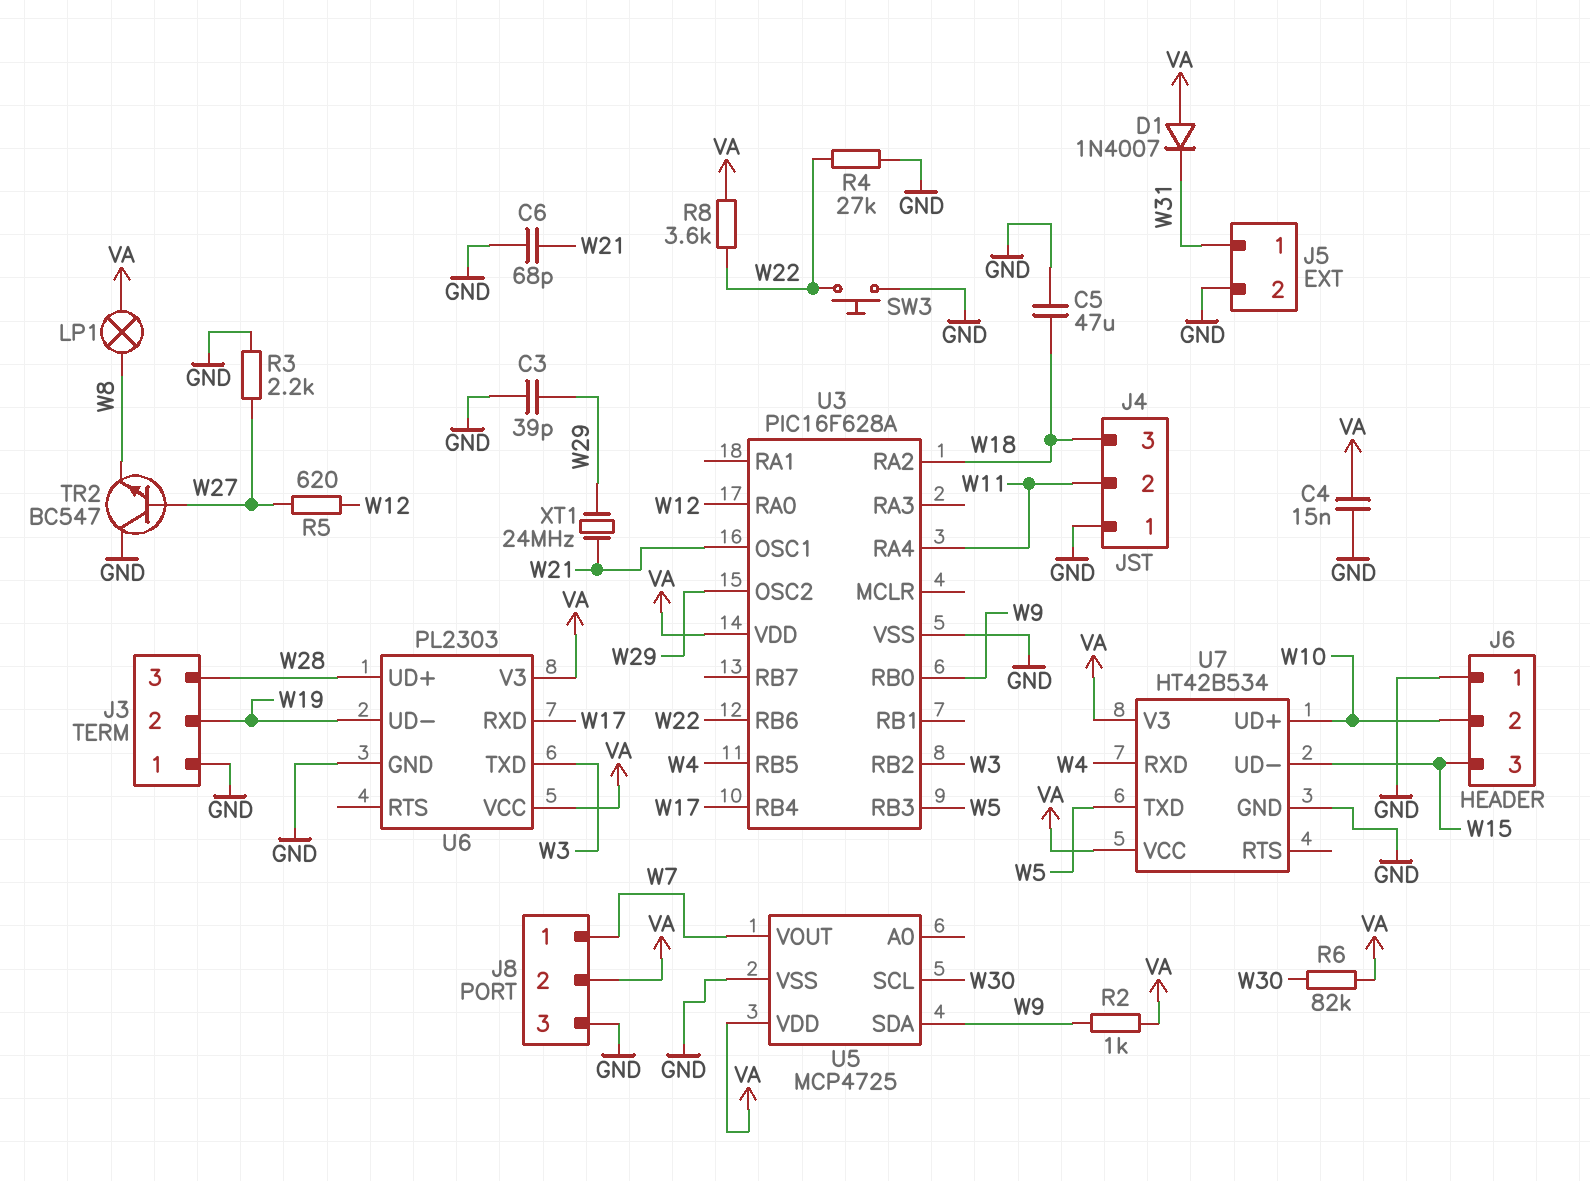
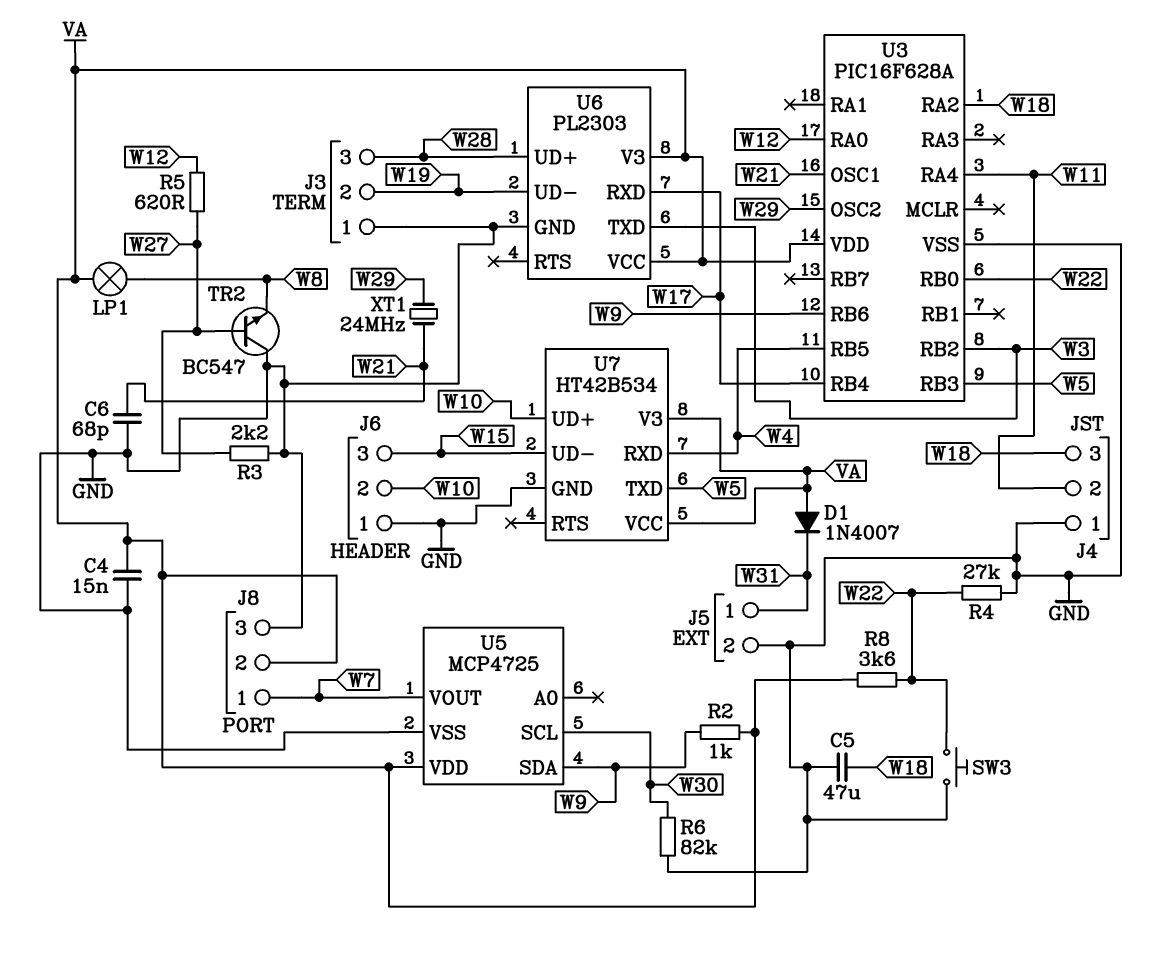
C3: 39pF (GND, W29) -> none
R6: 82k (VA, W30) -> 82k (GND, W30)
U3 pin RB0: W9 -> W22
U3 pin RB6: W22 -> W9

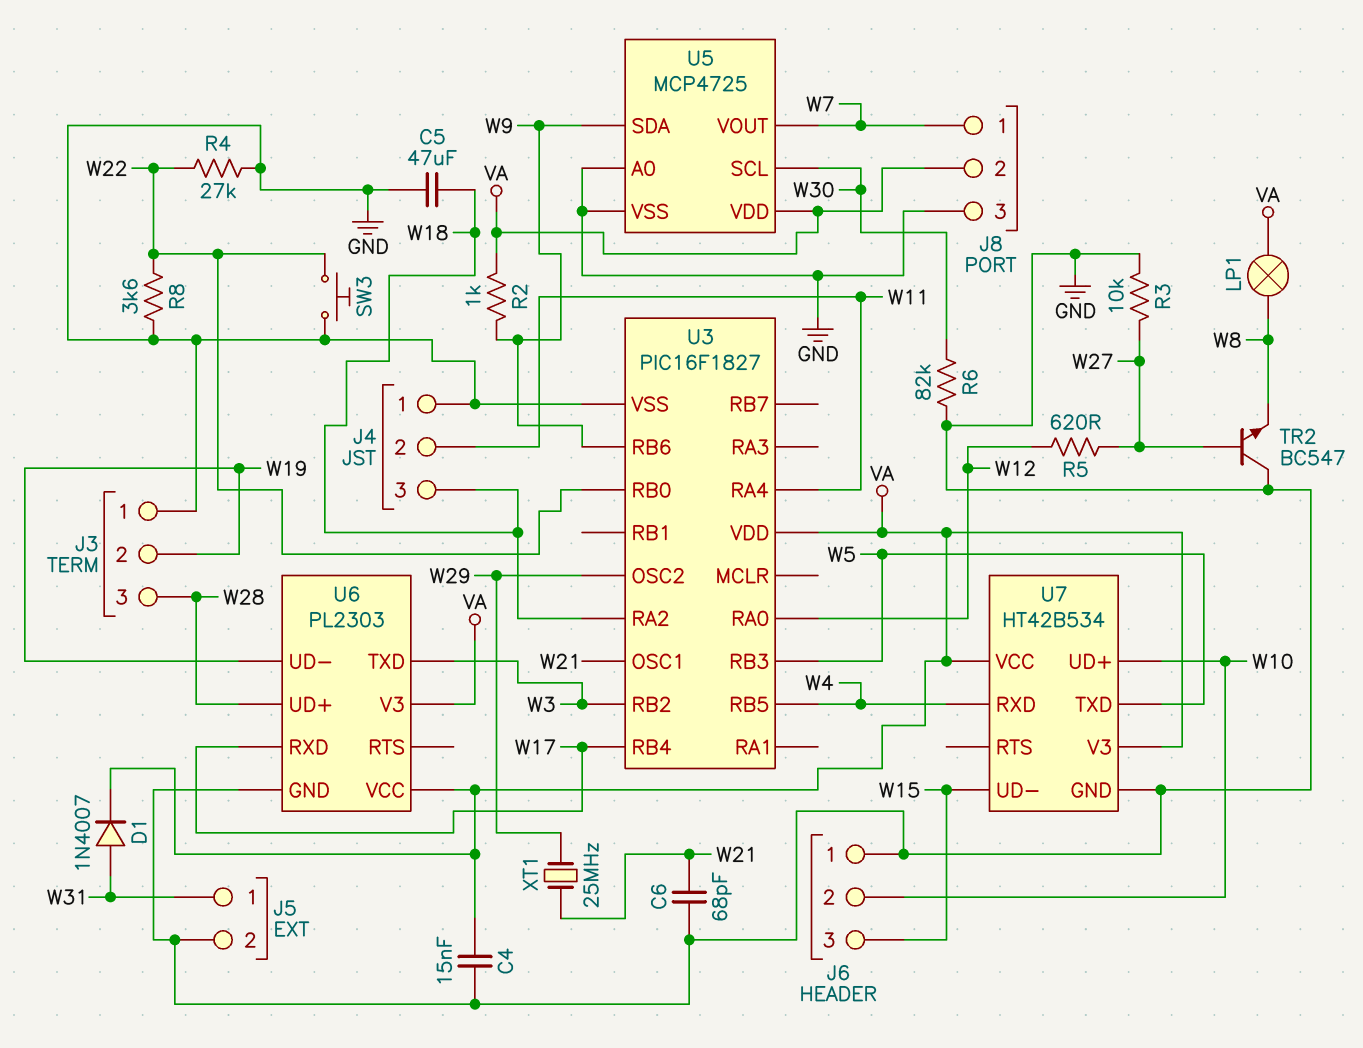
D1: diode 1N4007 (A VA, K W31) -> diode 1N4007 (A W31, K VA)
R3: 2.2k (GND, W27) -> 10k (GND, W27)
R8: 3.6k (VA, W22) -> 3.6k (GND, W22)
U3: PIC16F628A -> PIC16F1827
U5 pin A0: none -> GND
XT1: 24MHz (W21, W29) -> 25MHz (W21, W29)

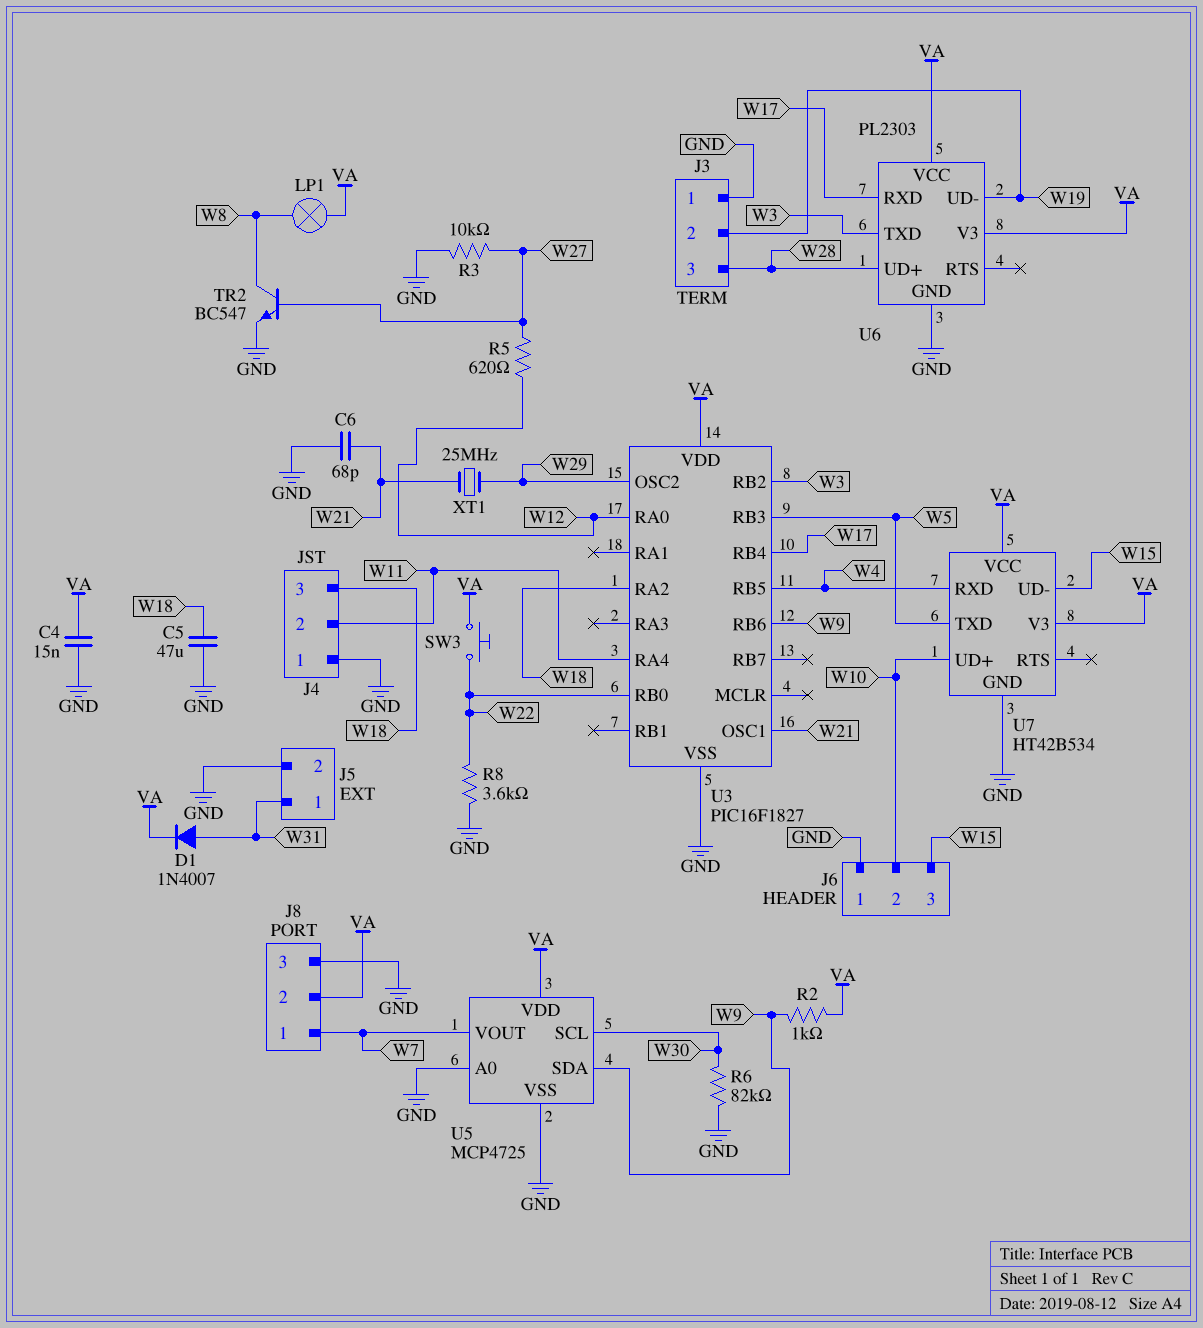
R4: 27k (GND, W22) -> none
SW3: button (GND, W22) -> button (VA, W22)
TR2: NPN BC547 (B W27, C GND, E W8) -> NPN BC547 (B W27, C W8, E GND)

